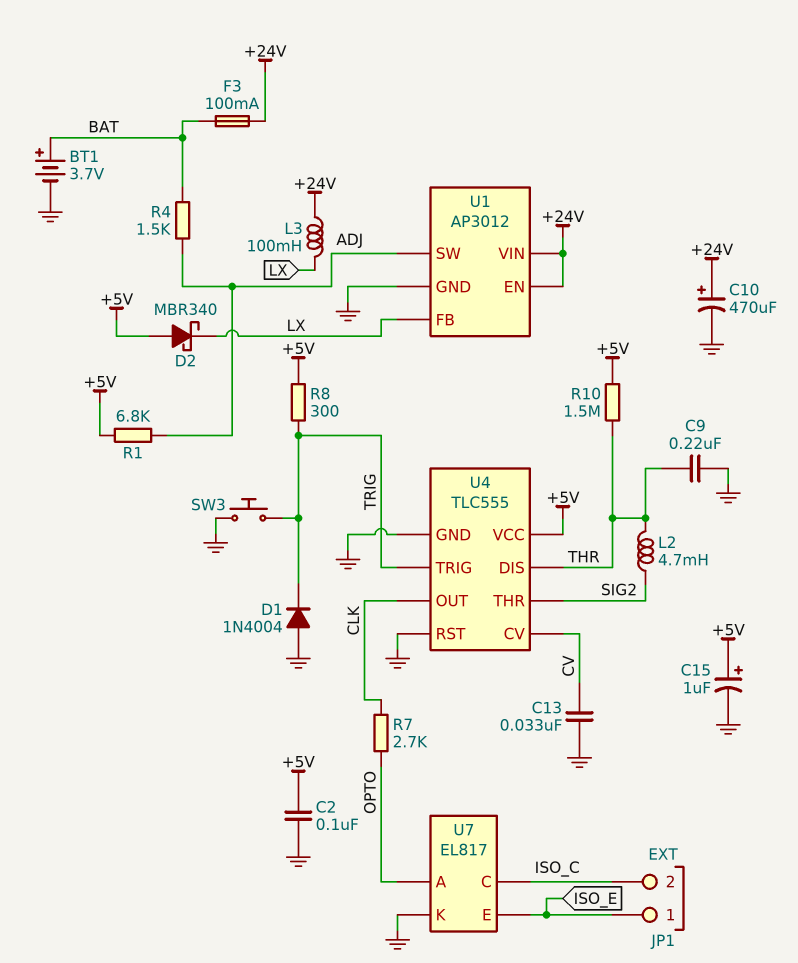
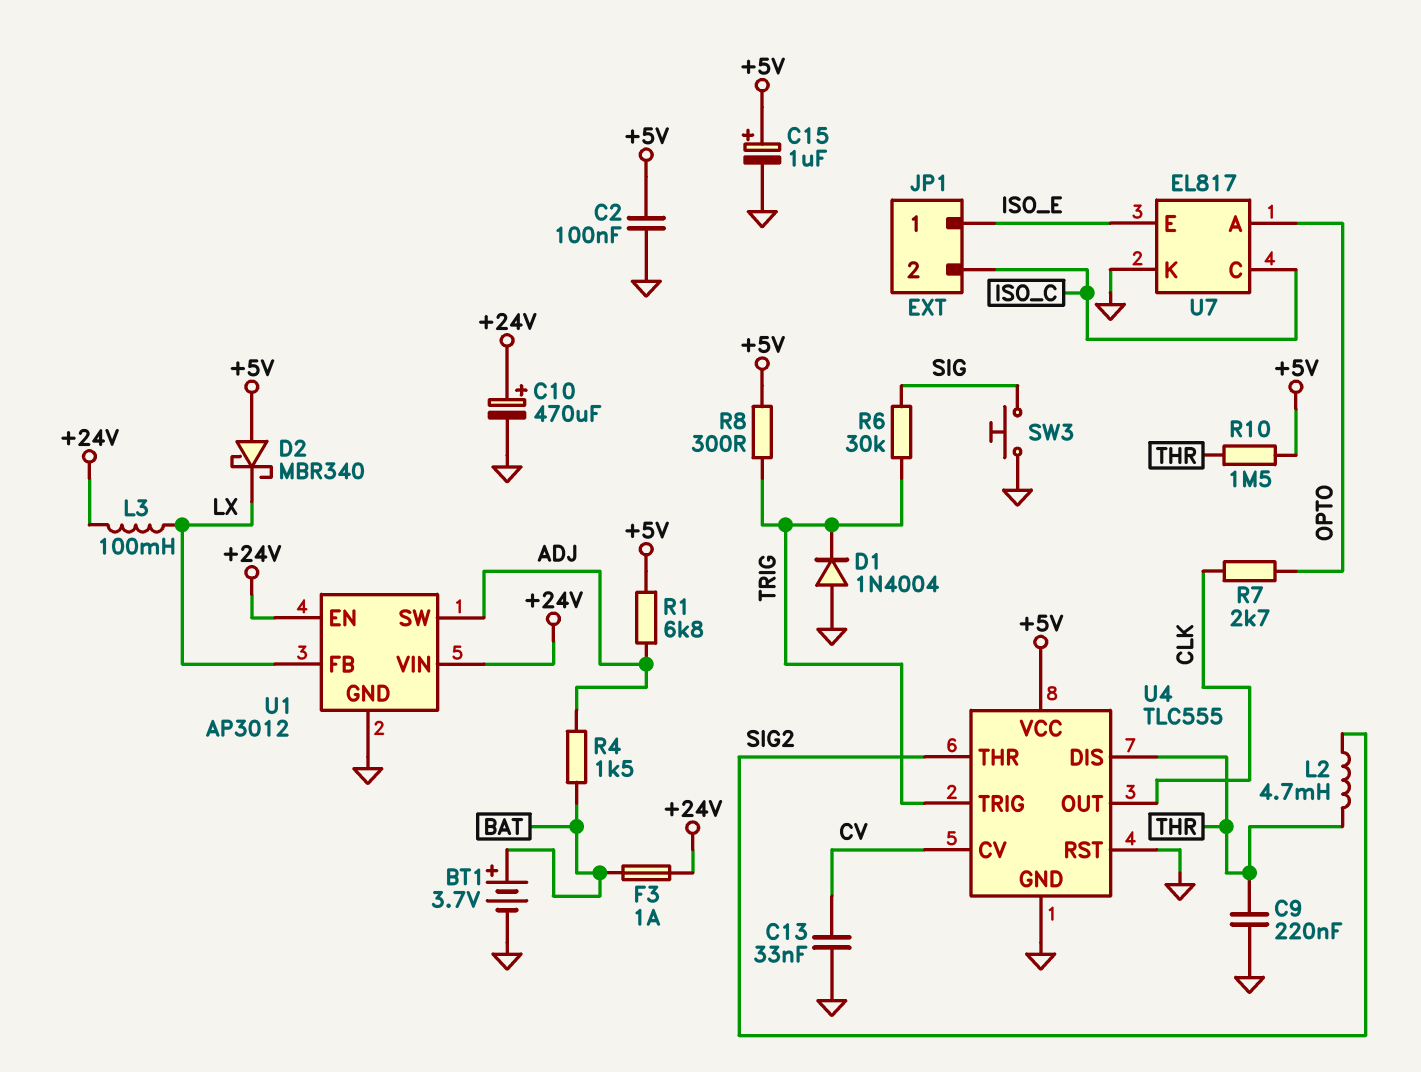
F3: 100mA (+24V, BAT) -> 1A (+24V, BAT)
R6: none -> 30k (SIG, TRIG)
SW3: button (GND, TRIG) -> button (GND, SIG)

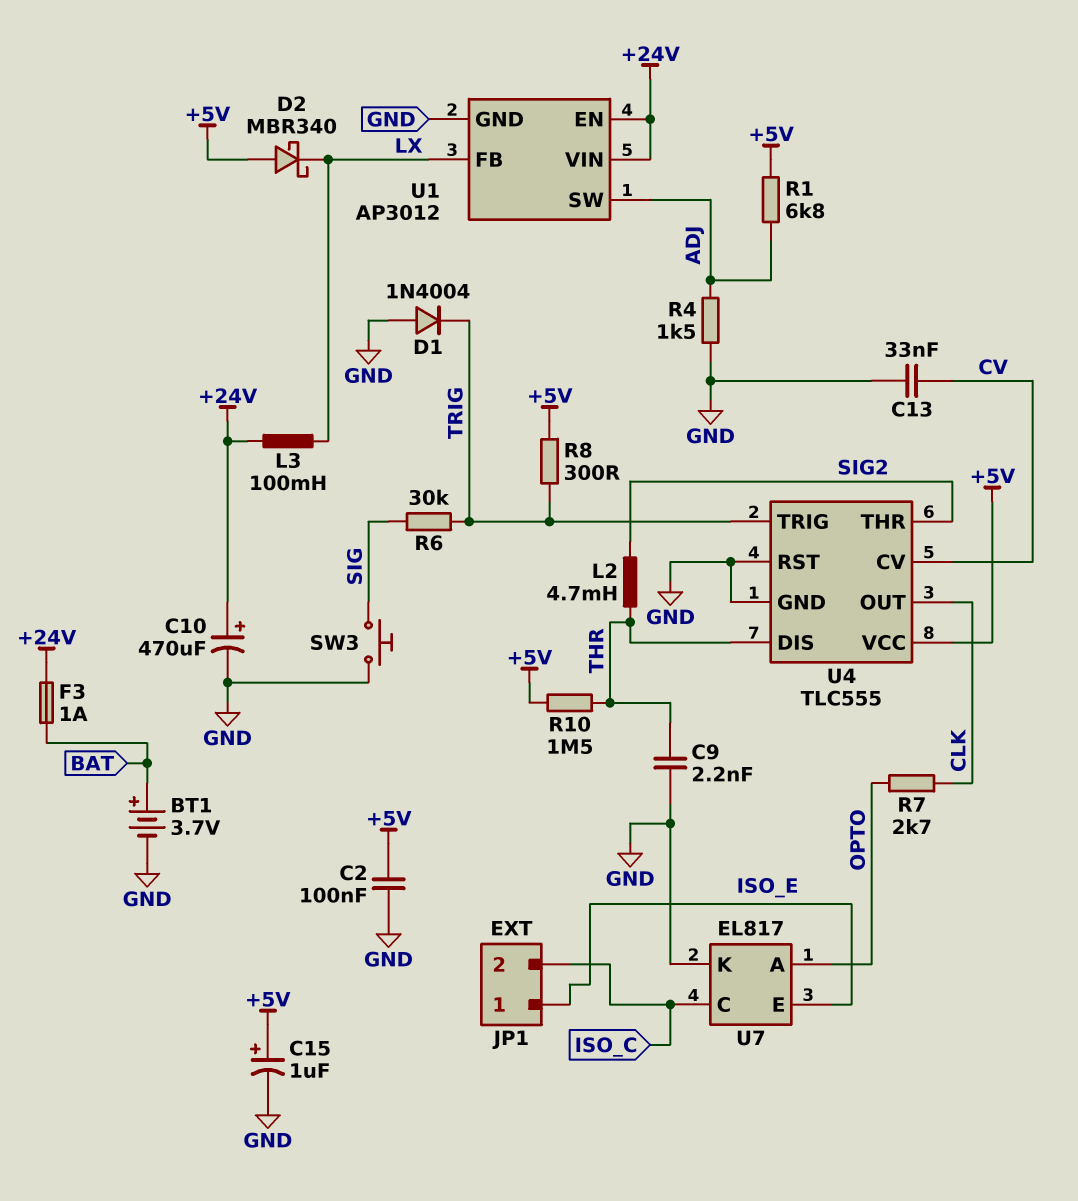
C9: 220nF (GND, THR) -> 2.2nF (GND, THR)
R4: 1.5k (ADJ, BAT) -> 1.5k (ADJ, GND)

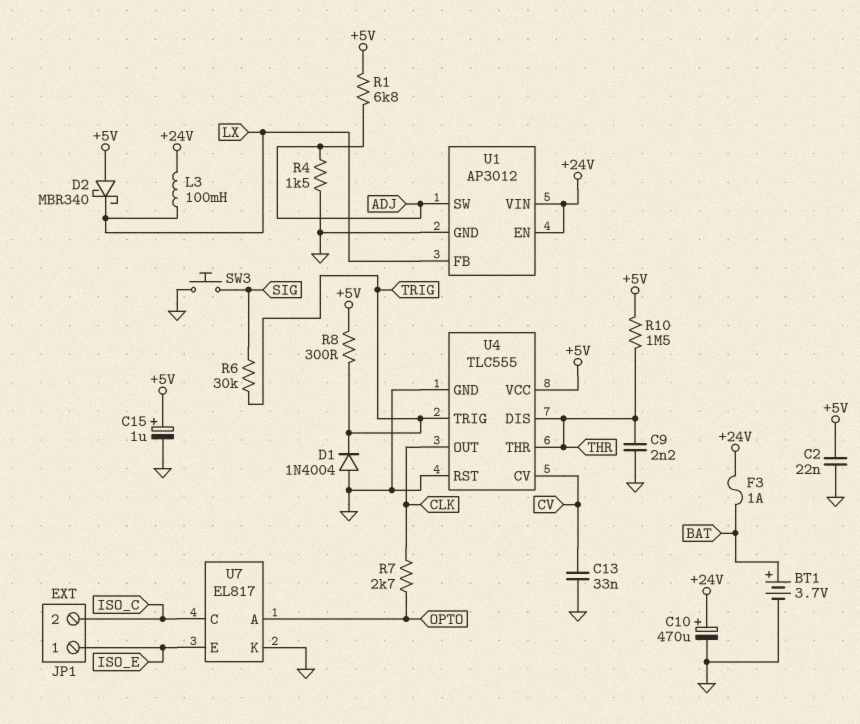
C2: 100nF (+5V, GND) -> 22nF (+5V, GND)
L2: 4.7mH (SIG2, THR) -> none
U4 pin THR: SIG2 -> THR

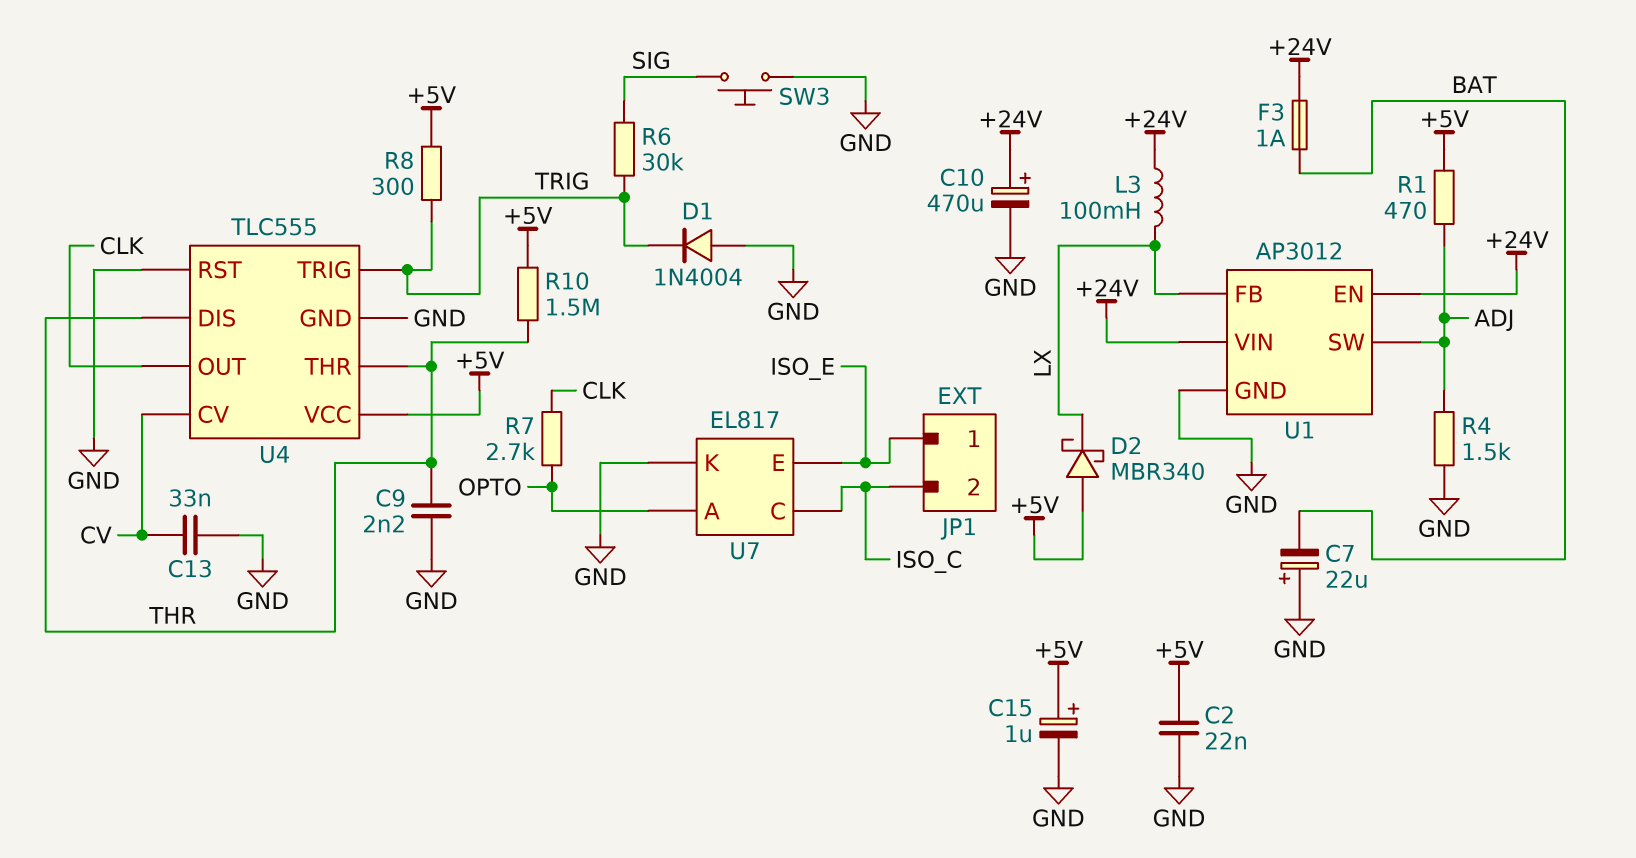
BT1: 3.7V (plus BAT, minus GND) -> none
C7: none -> 22uF (plus GND, minus BAT)
R1: 6.8k (+5V, ADJ) -> 470 (+5V, ADJ)

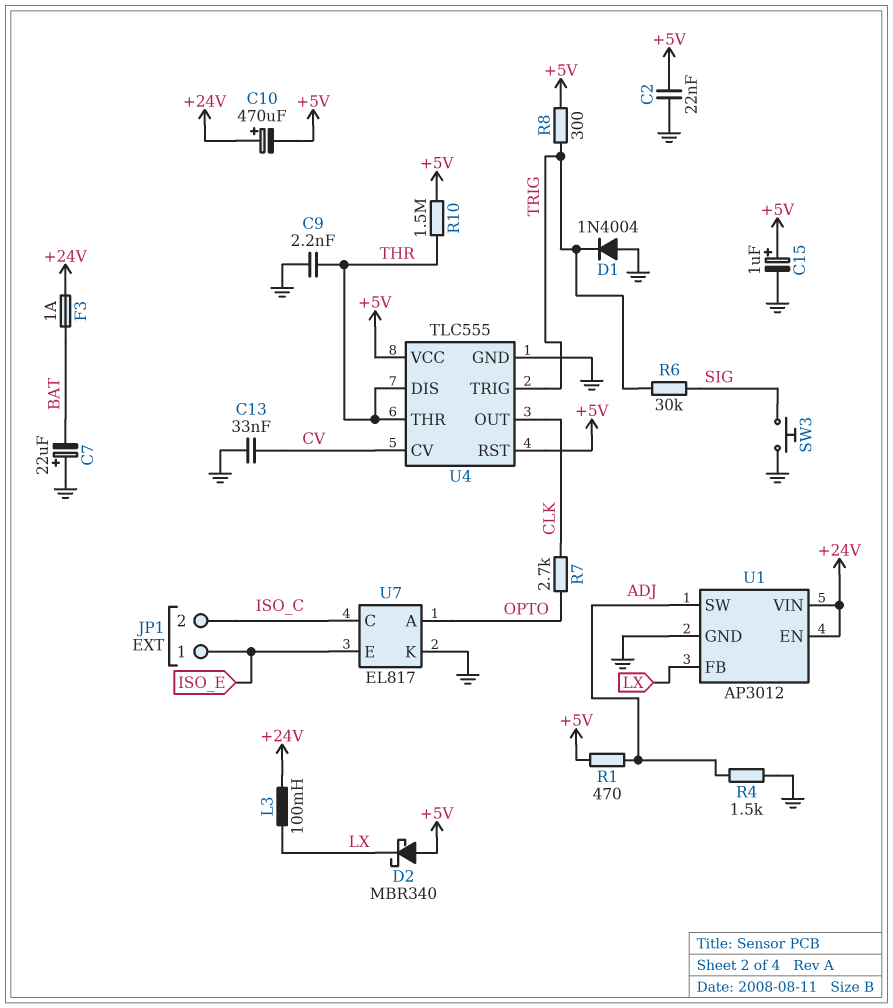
C10: 470uF (plus +24V, minus GND) -> 470uF (plus +24V, minus +5V)
U4 pin RST: GND -> +5V

